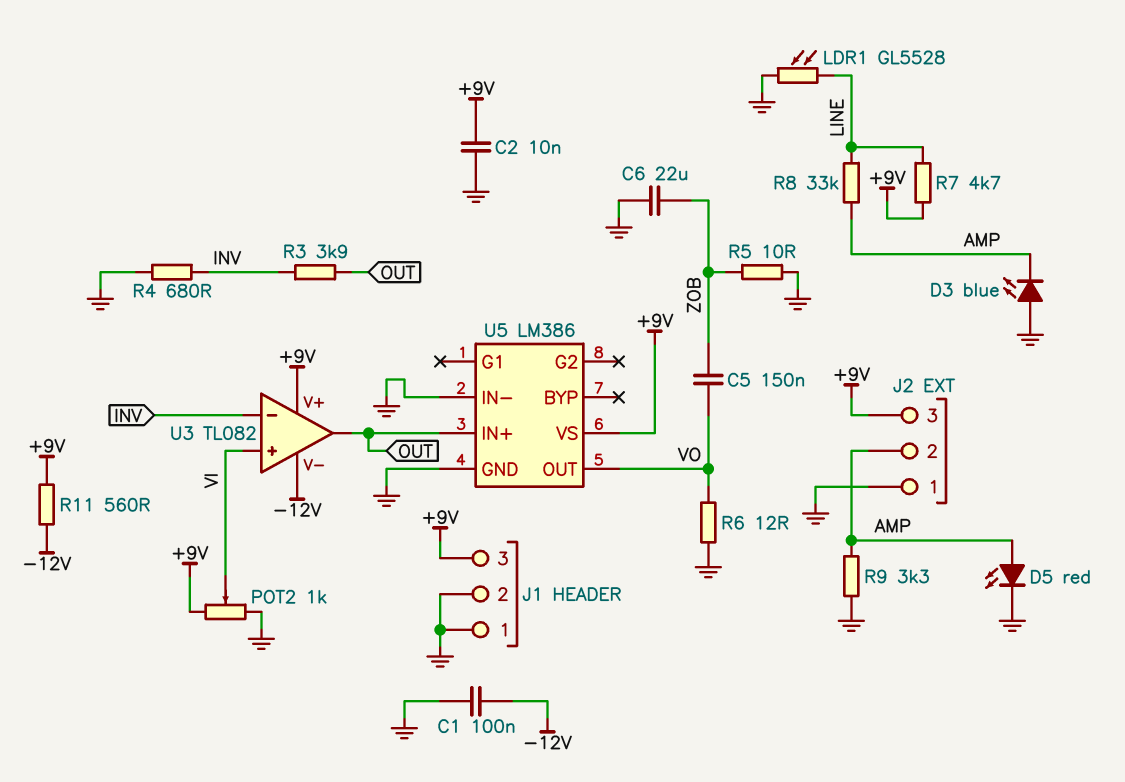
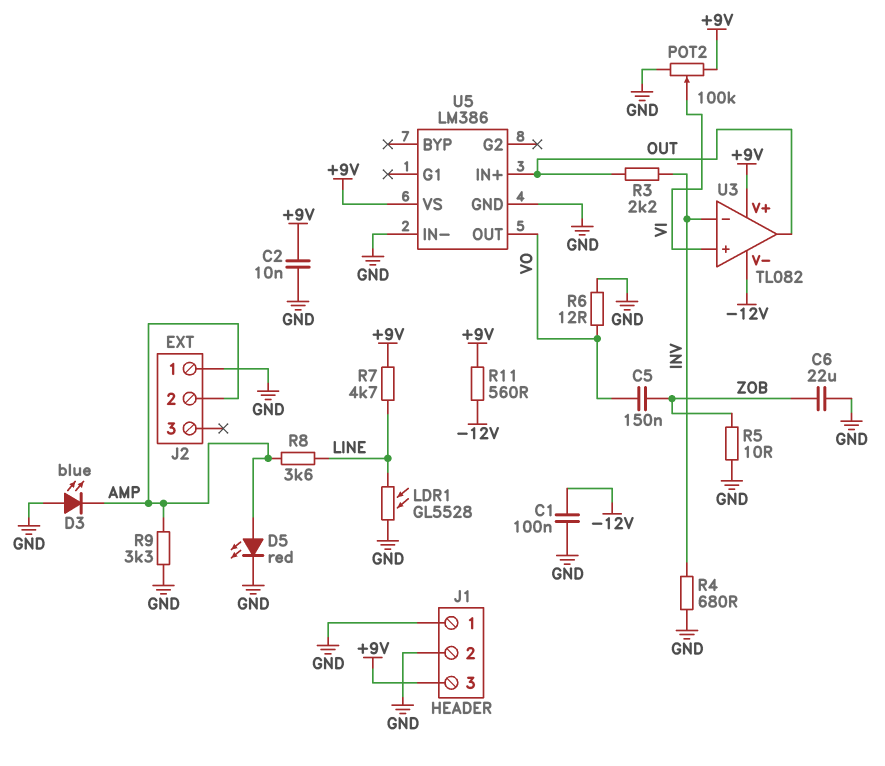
J2 pin 3: +9V -> none
POT2: 1k (+9V, GND, wiper VI) -> 100k (+9V, GND, wiper VI)
R3: 3.9k (INV, OUT) -> 2.2k (INV, OUT)
R8: 33k (AMP, LINE) -> 3.6k (AMP, LINE)

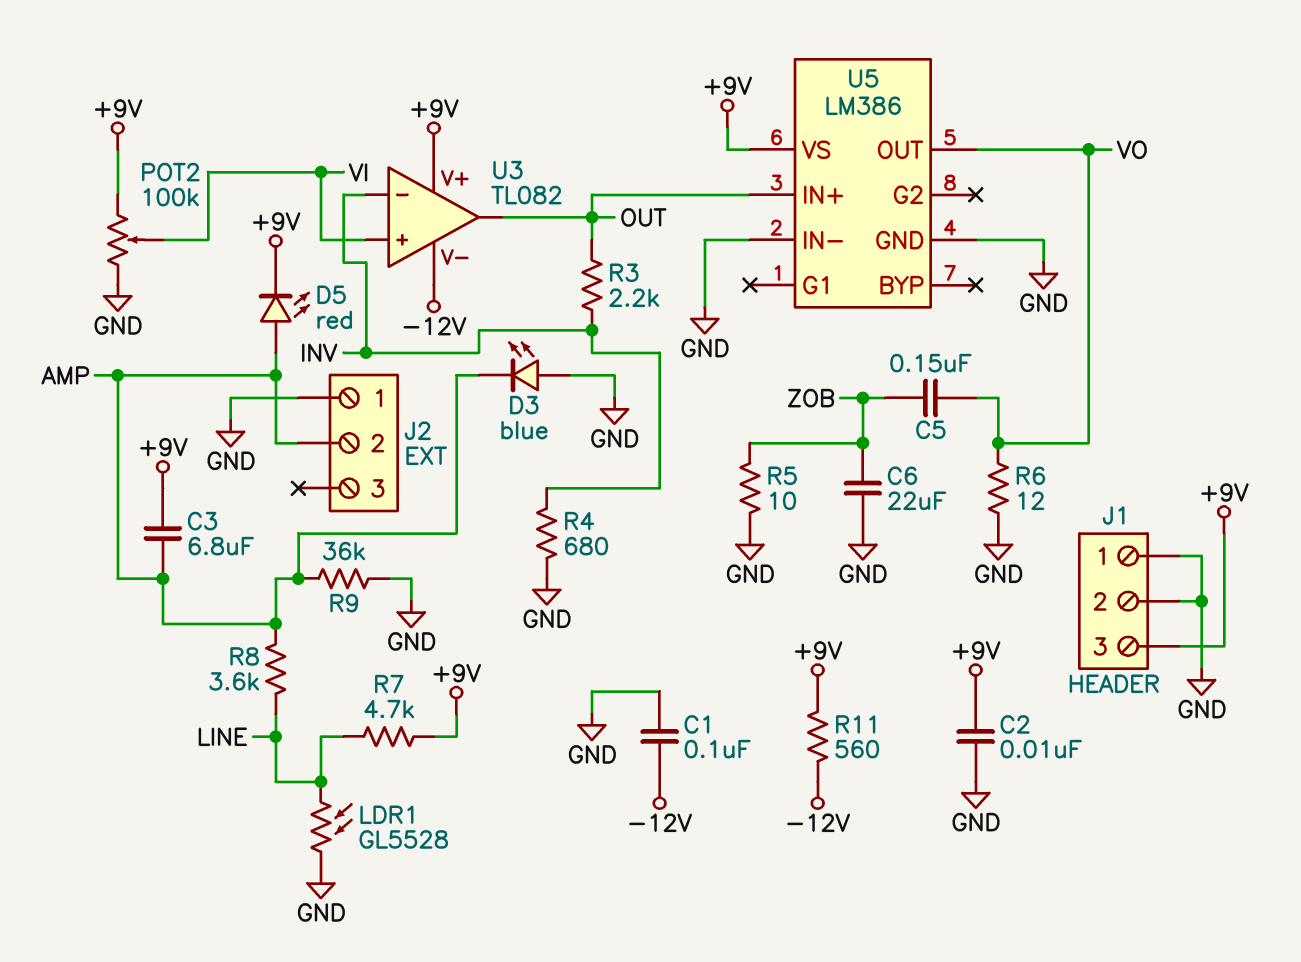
C3: none -> 6.8uF (+9V, AMP)
D5: LED red (A AMP, K GND) -> LED red (A AMP, K +9V)
R9: 3.3k (AMP, GND) -> 36k (AMP, GND)

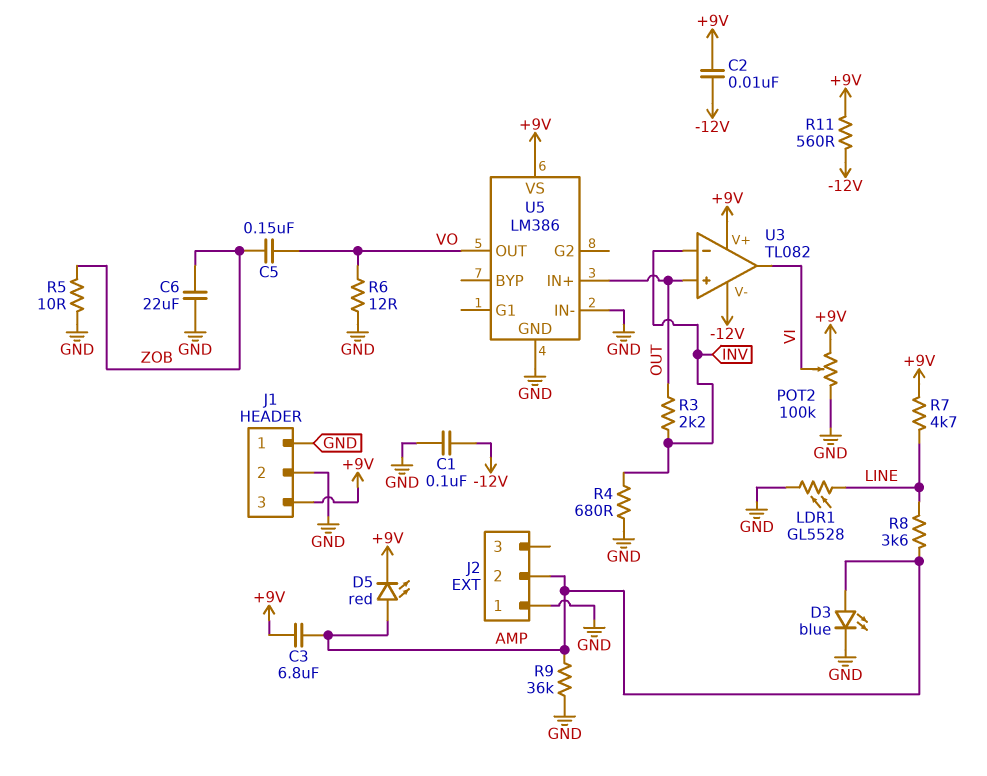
C2: 10nF (+9V, GND) -> 10nF (+9V, -12V)
D3: LED blue (A GND, K AMP) -> LED blue (A AMP, K GND)
U3 pin in+: VI -> OUT
U3 pin out: OUT -> VI

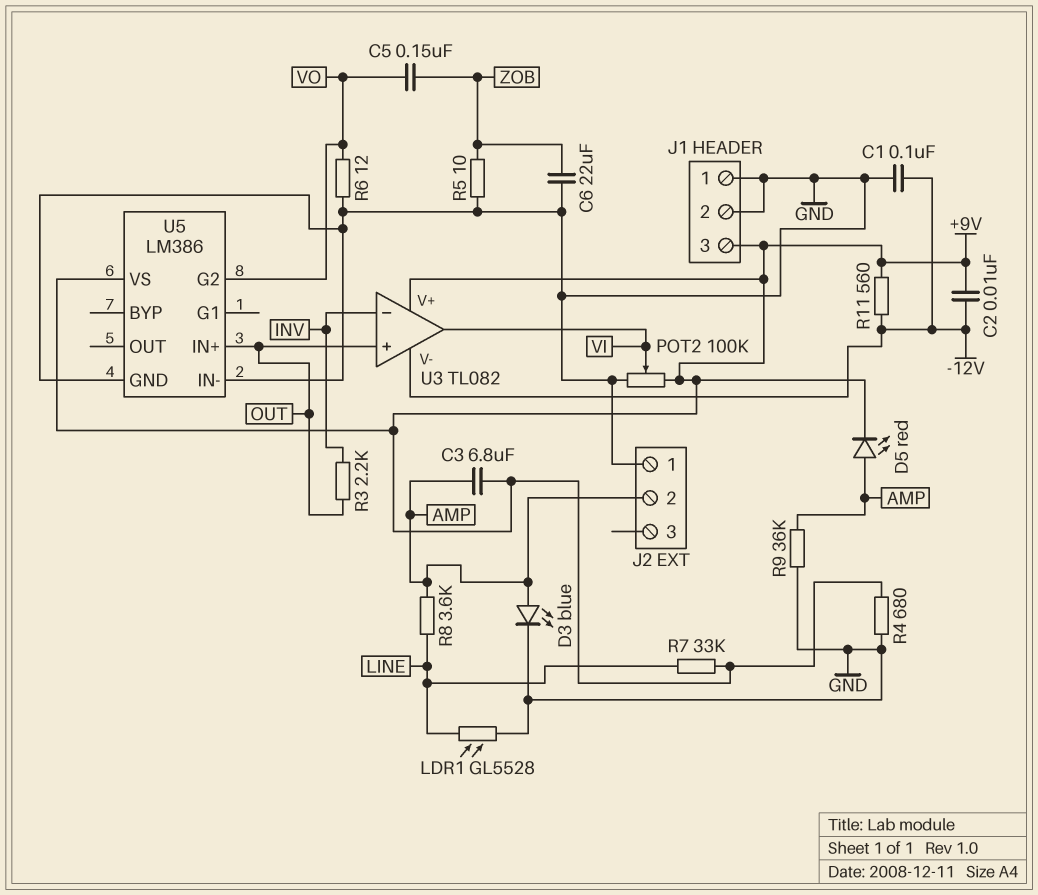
R4: 680 (GND, INV) -> 680 (+9V, GND)
R7: 4.7k (+9V, LINE) -> 33k (+9V, LINE)
U5 pin G2: none -> VO
U5 pin OUT: VO -> none

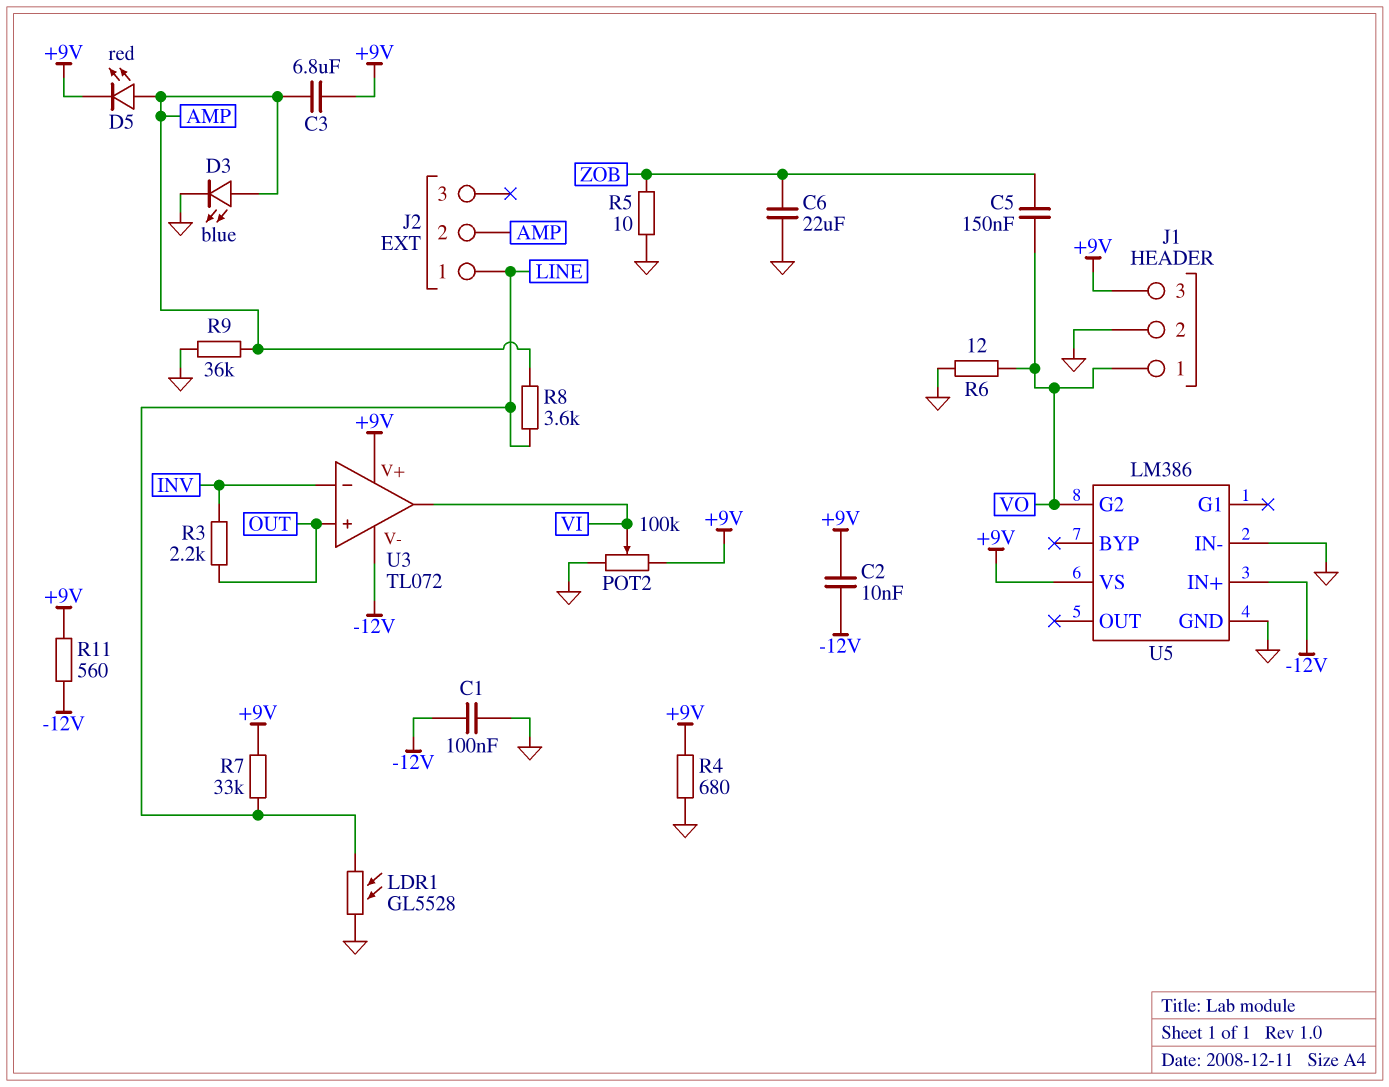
J1 pin 1: GND -> VO
J2 pin 1: GND -> LINE
U3: TL082 -> TL072
U5 pin IN+: OUT -> -12V

